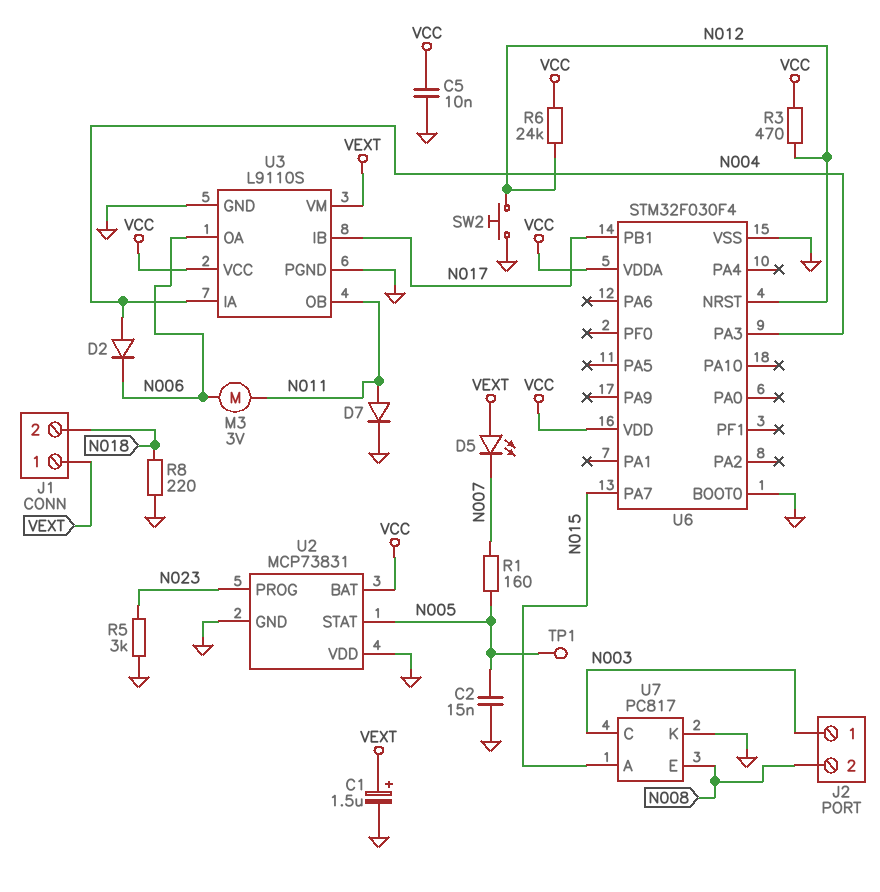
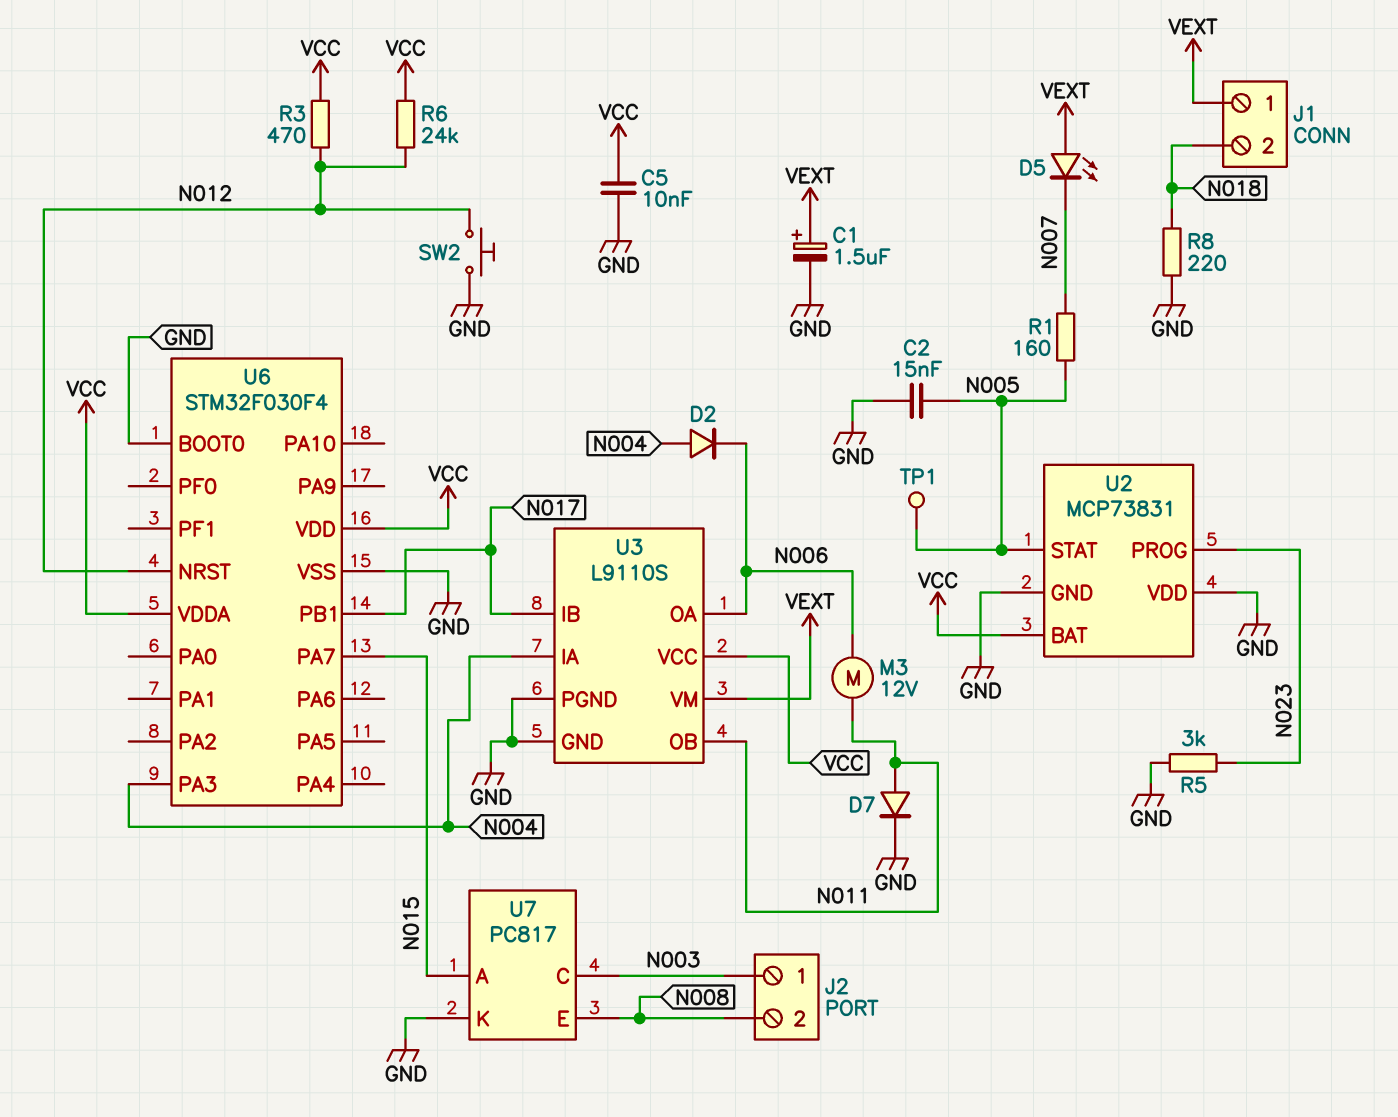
M3: motor 3V (N006, N011) -> motor 12V (N006, N011)

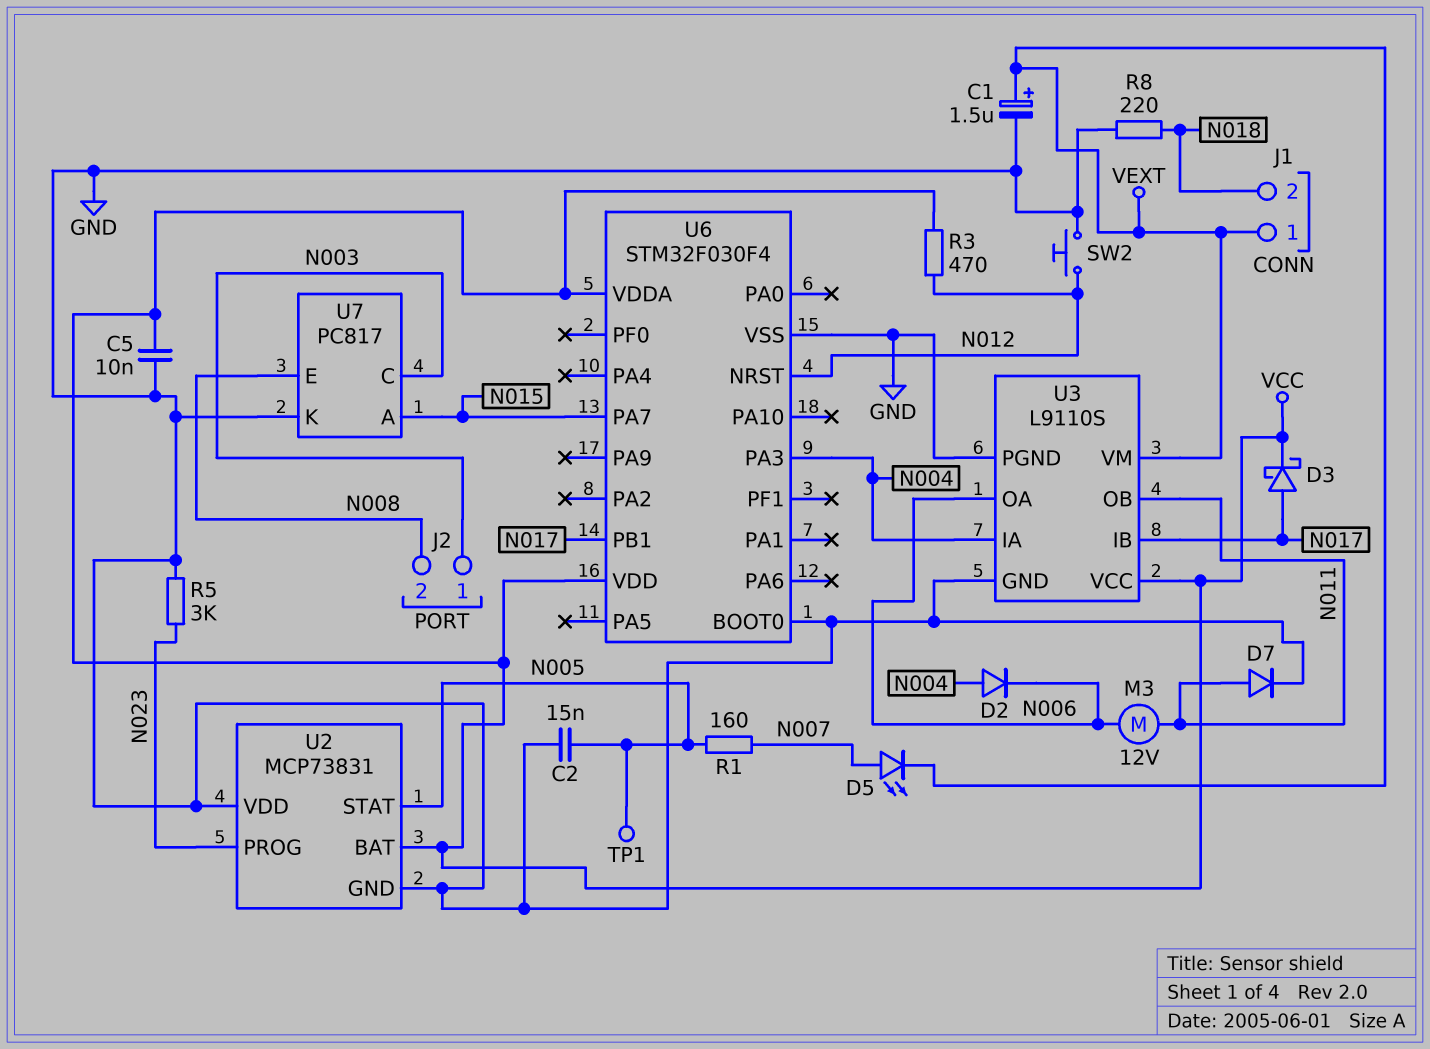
D3: none -> schottky (A N017, K VCC)
D5: LED (A VEXT, K N007) -> LED (A N007, K VEXT)
R6: 24k (N012, VCC) -> none

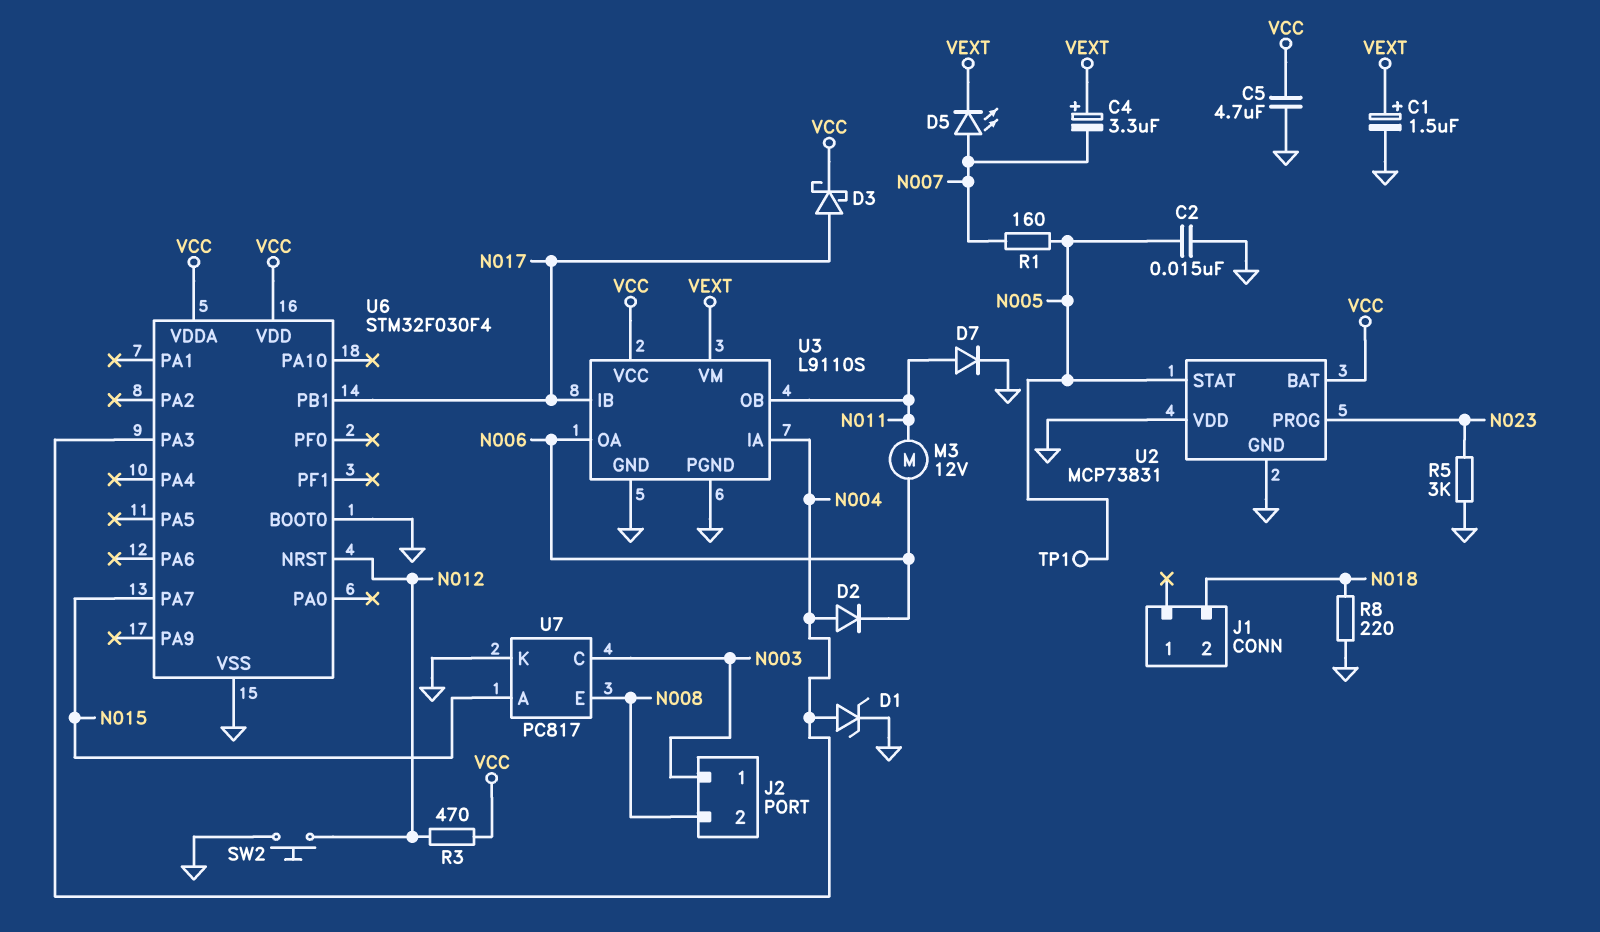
C4: none -> 3.3uF (plus VEXT, minus N007)
C5: 10nF (GND, VCC) -> 4.7uF (GND, VCC)
D1: none -> zener (A N004, K GND)
J1 pin 1: VEXT -> none

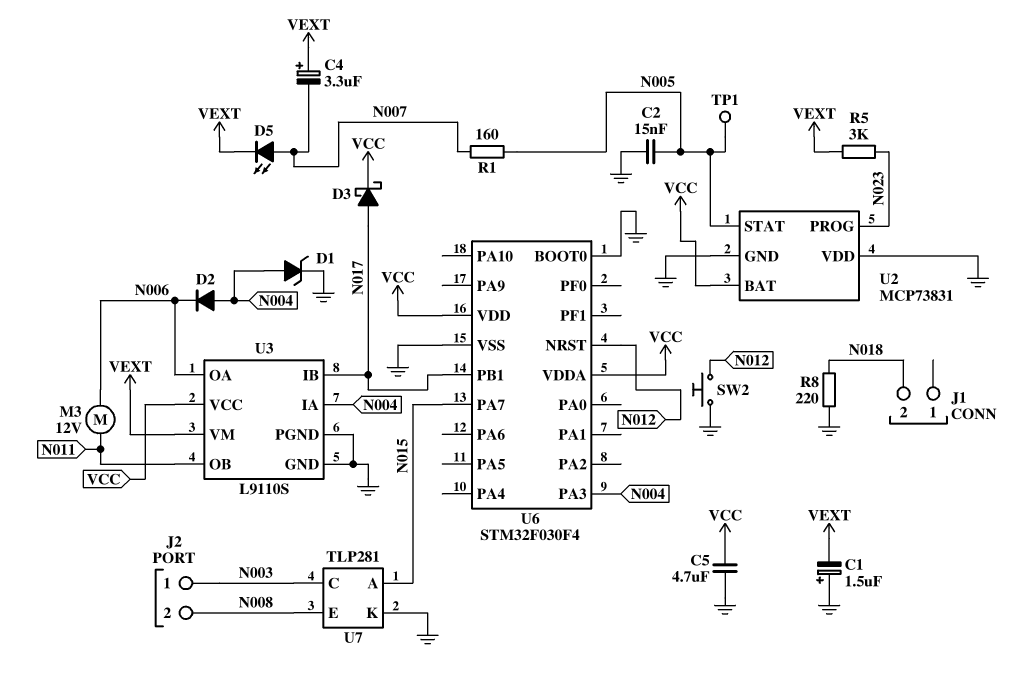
C1: 1.5uF (plus VEXT, minus GND) -> 1.5uF (plus GND, minus VEXT)
D7: diode (A N011, K GND) -> none
R3: 470 (N012, VCC) -> none
R5: 3k (GND, N023) -> 3k (N023, VEXT)
U7: PC817 -> TLP281

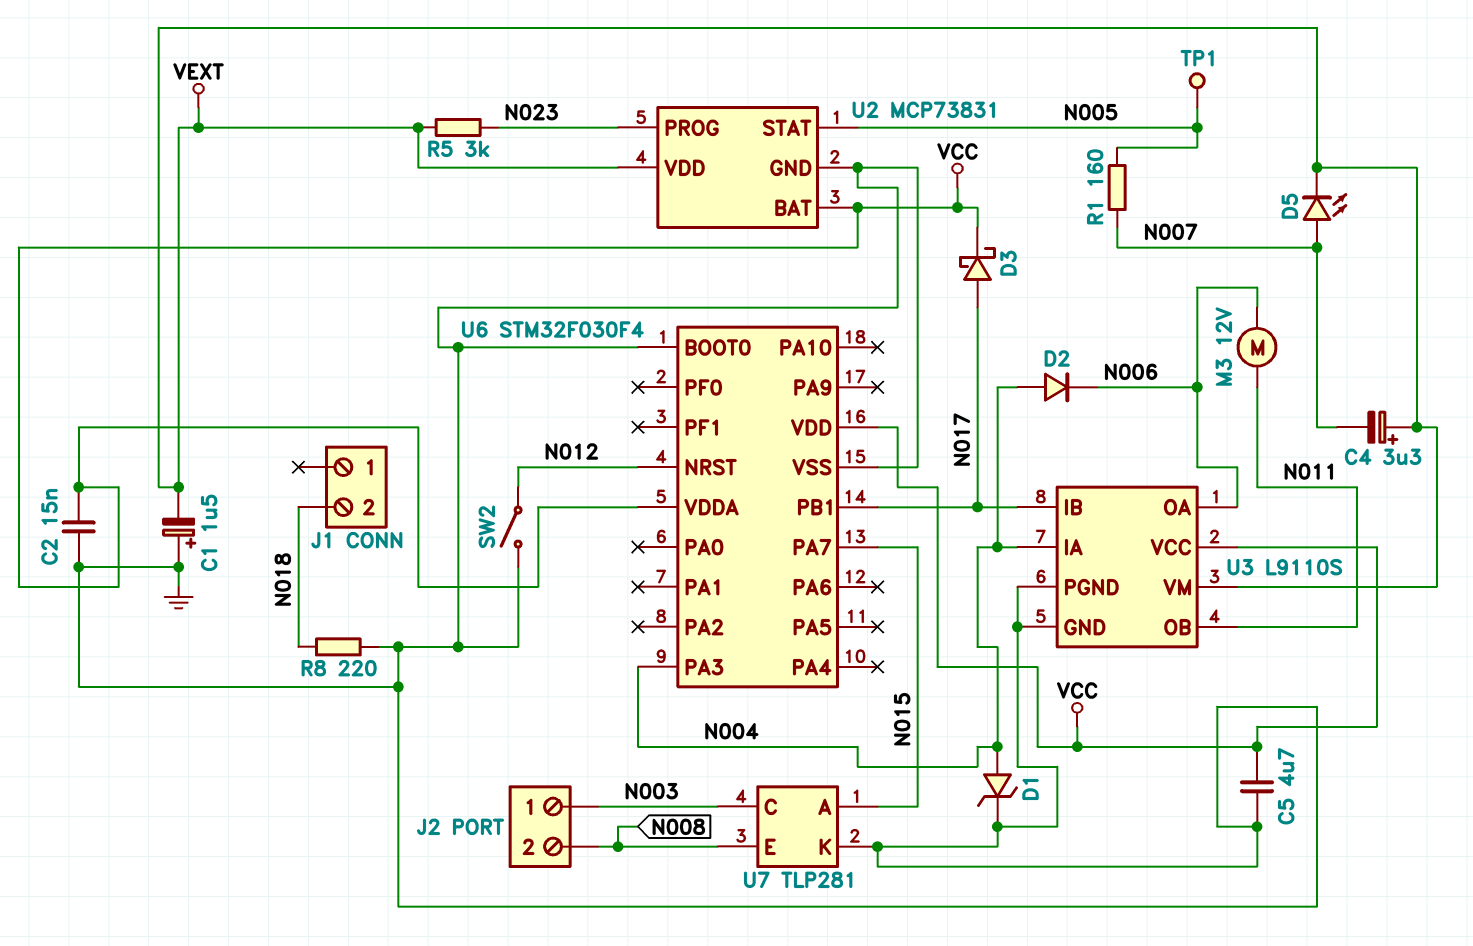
C2: 15nF (GND, N005) -> 15nF (GND, VCC)
SW2: button (GND, N012) -> switch (GND, N012)
U2 pin VDD: GND -> VEXT

